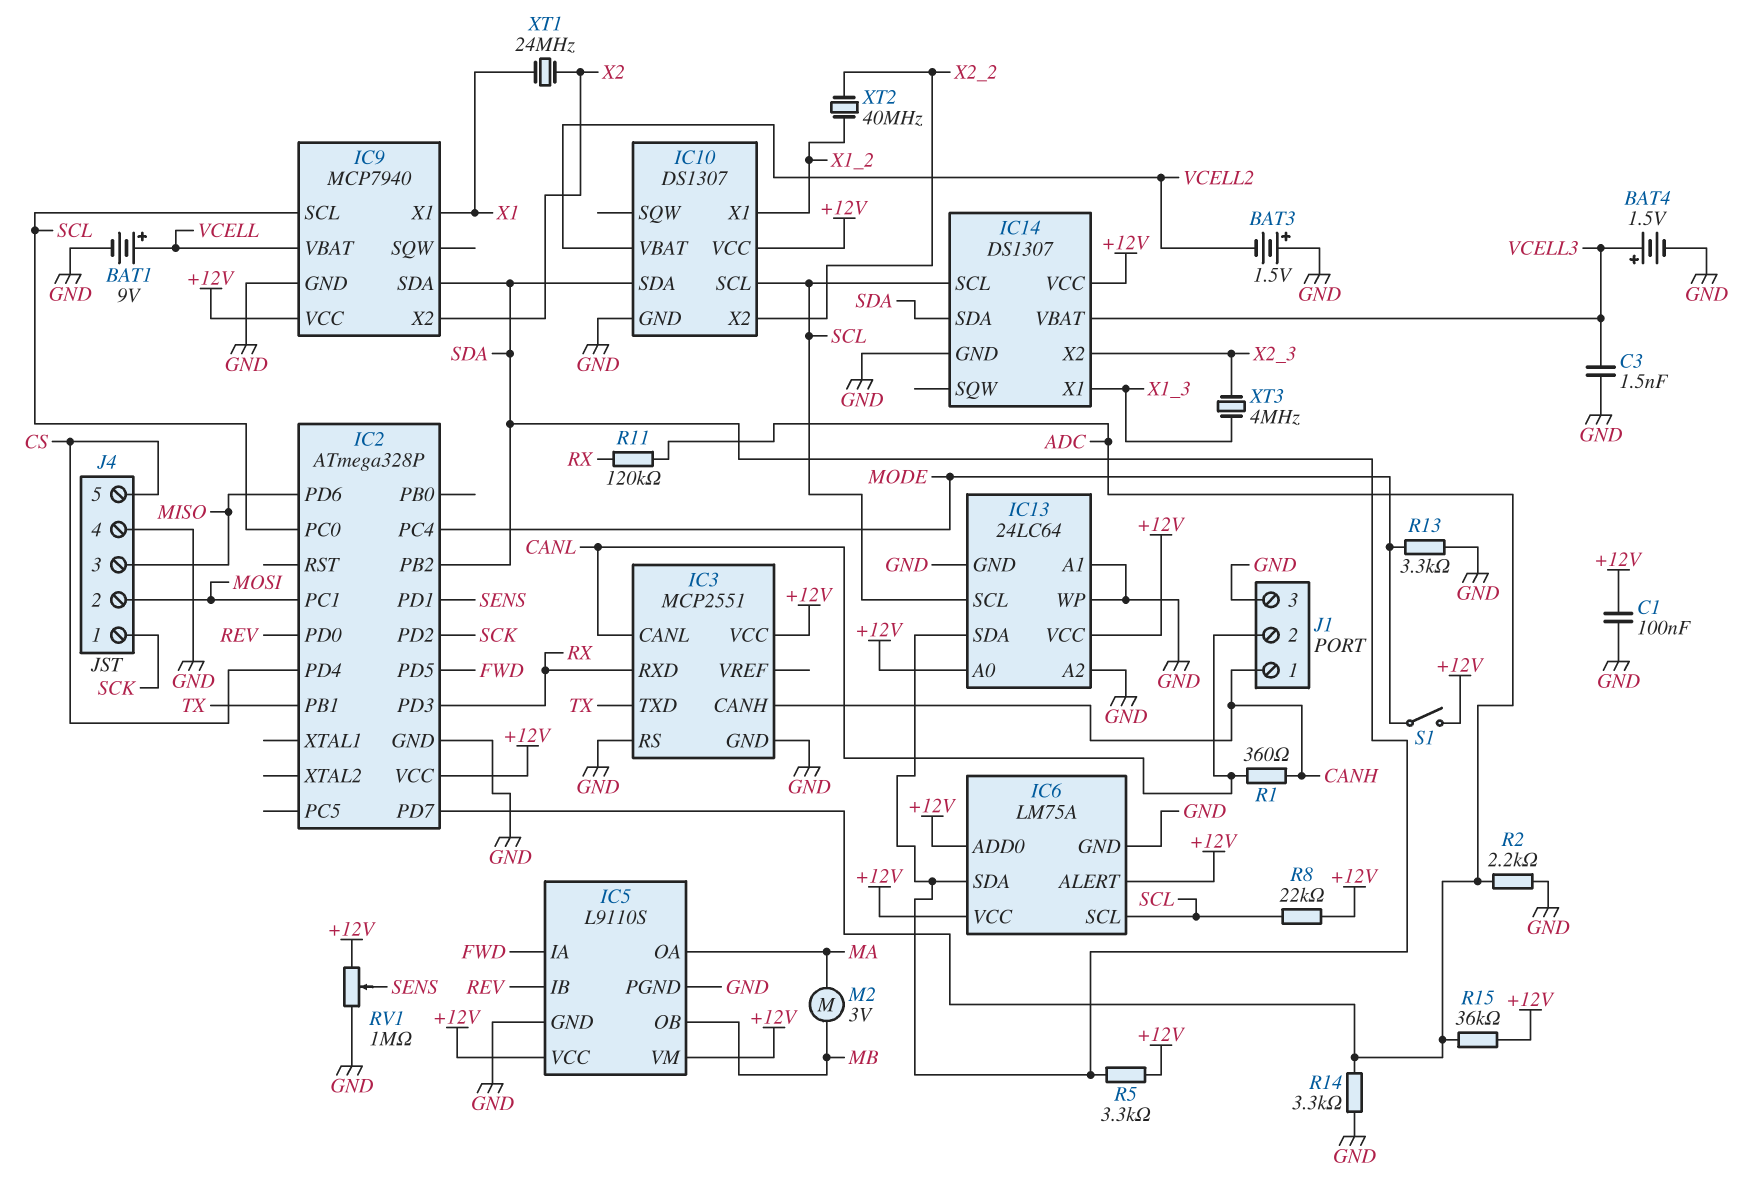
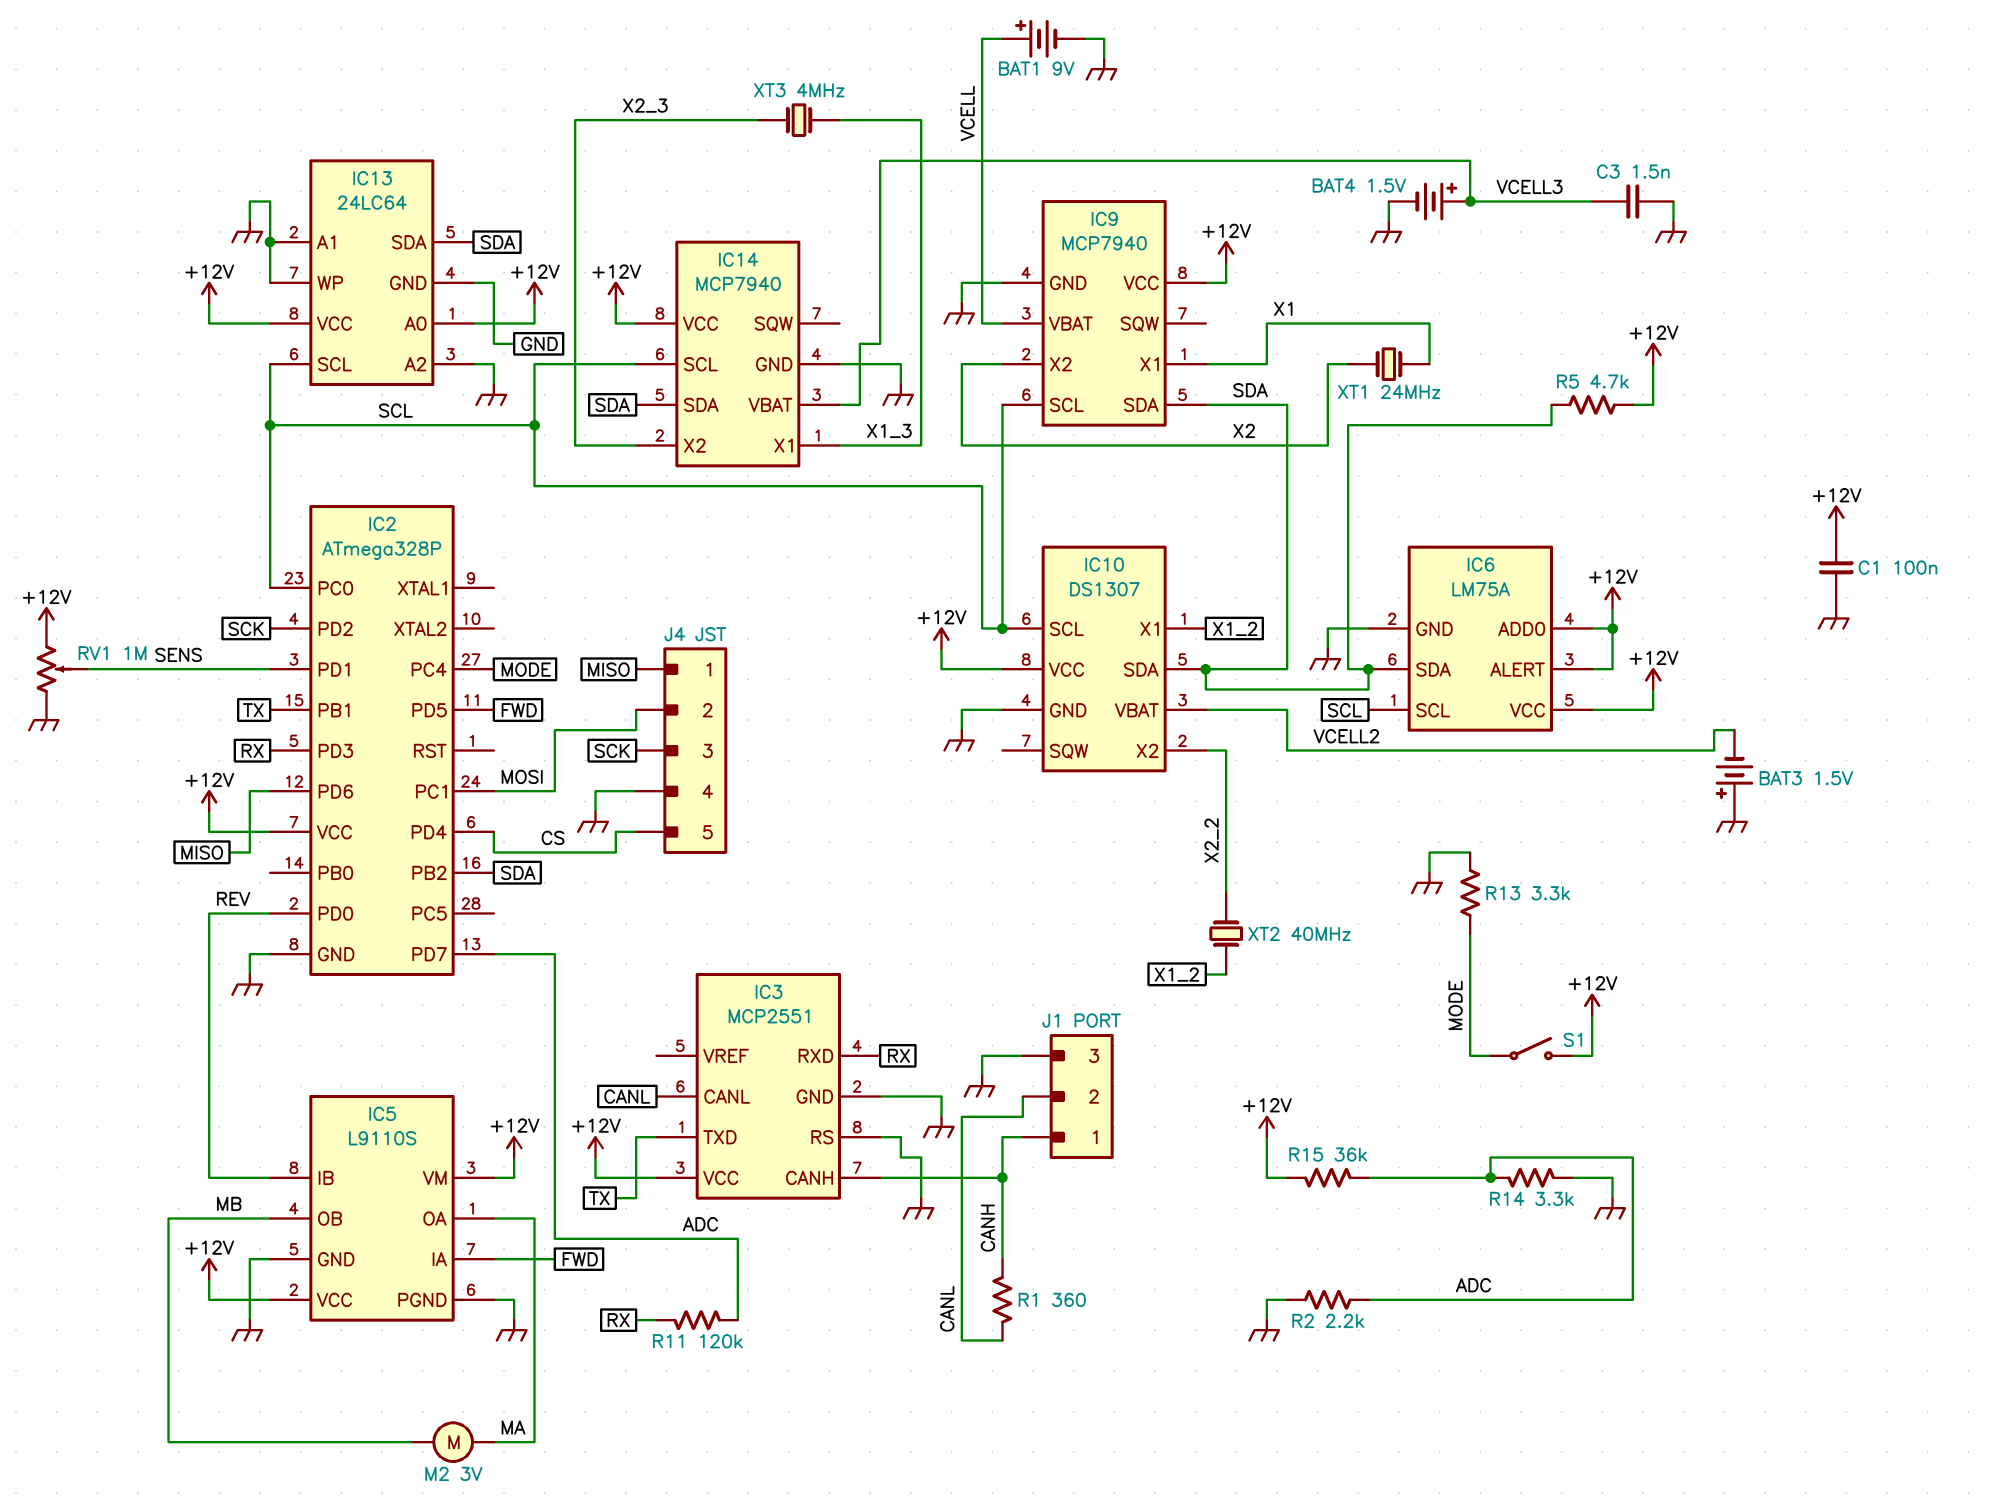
IC14: DS1307 -> MCP7940
J4 pin 1: SCK -> MISO
J4 pin 3: MISO -> SCK
R5: 3.3k (+12V, SDA) -> 4.7k (+12V, SDA)
R8: 22k (+12V, SCL) -> none

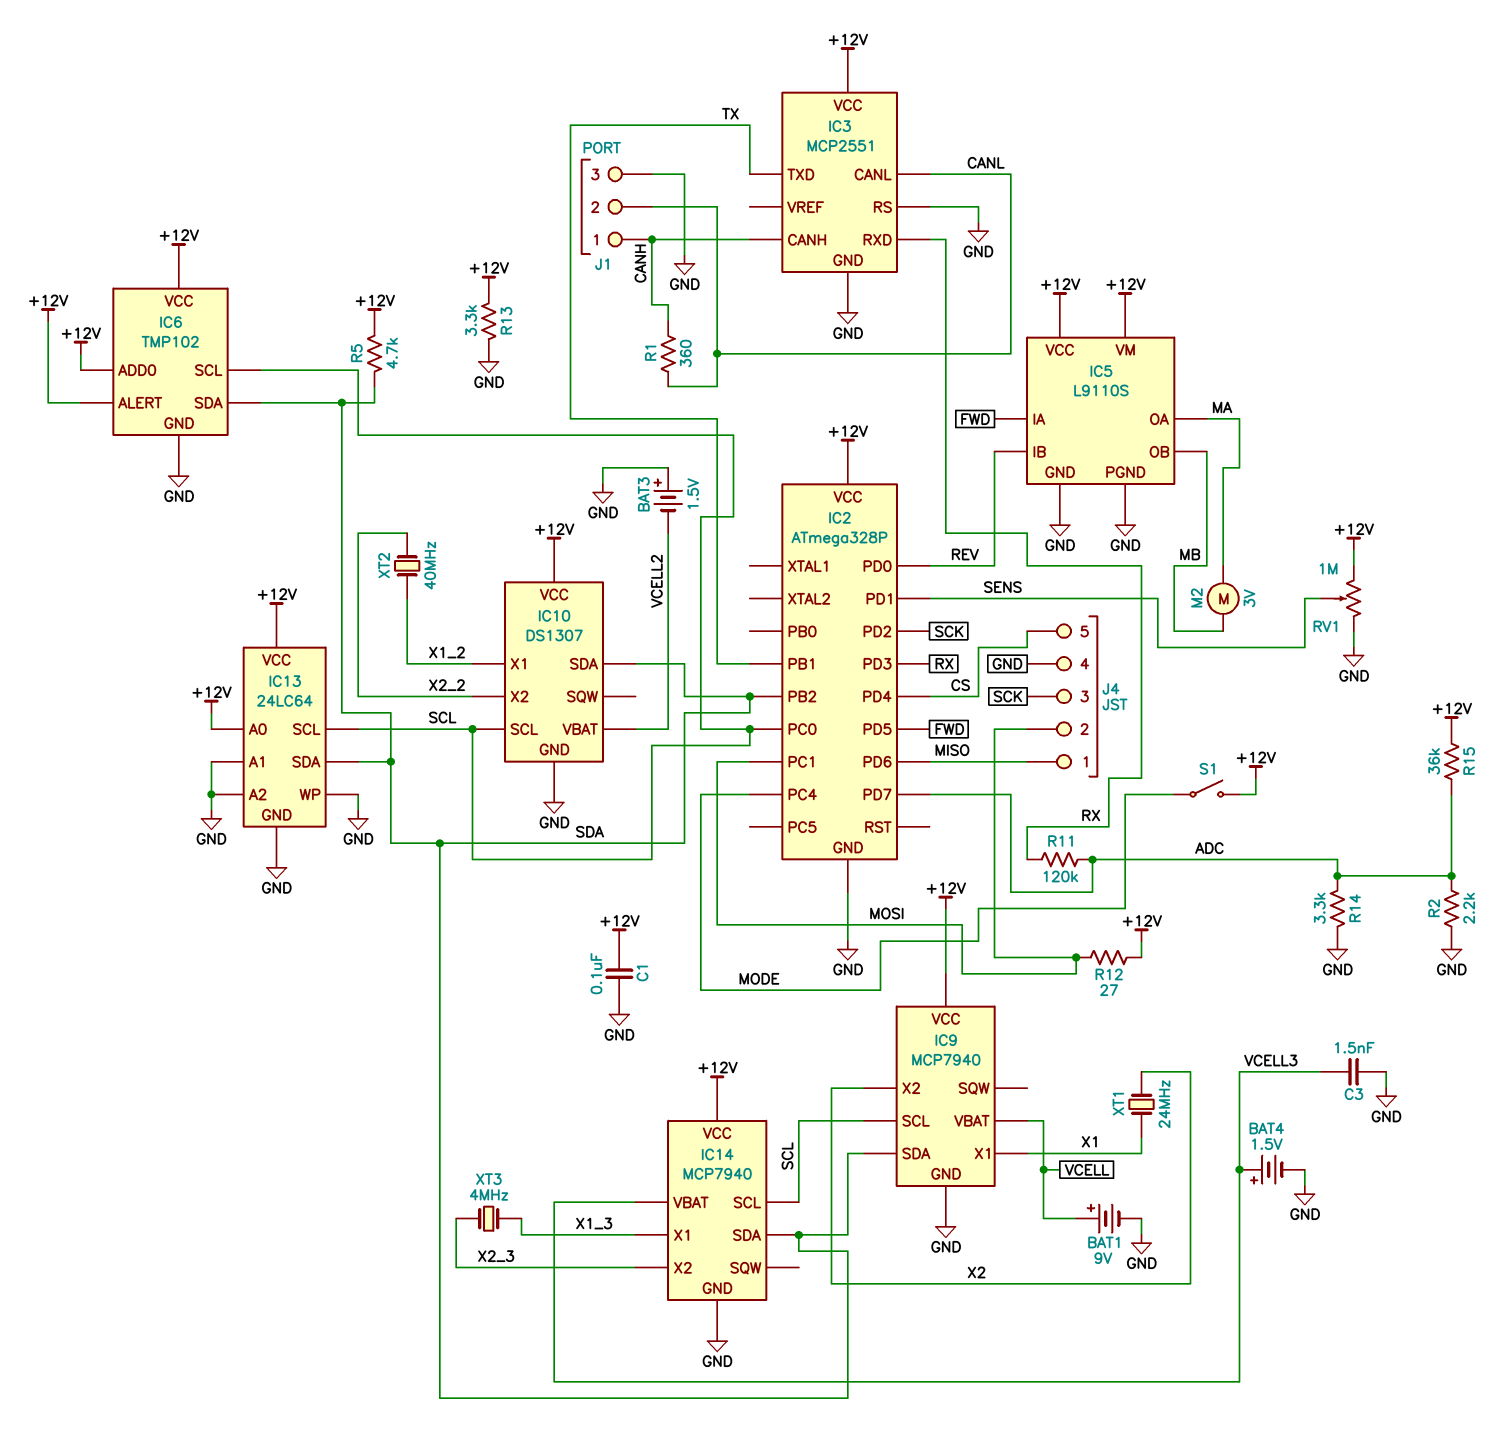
IC6: LM75A -> TMP102
R12: none -> 27 (+12V, MOSI)
R13: 3.3k (GND, MODE) -> 3.3k (+12V, GND)

